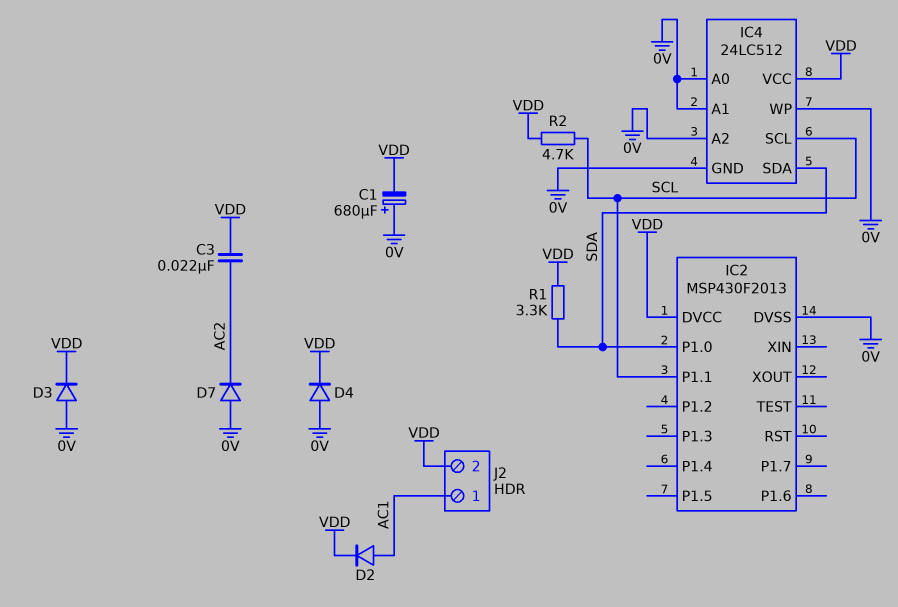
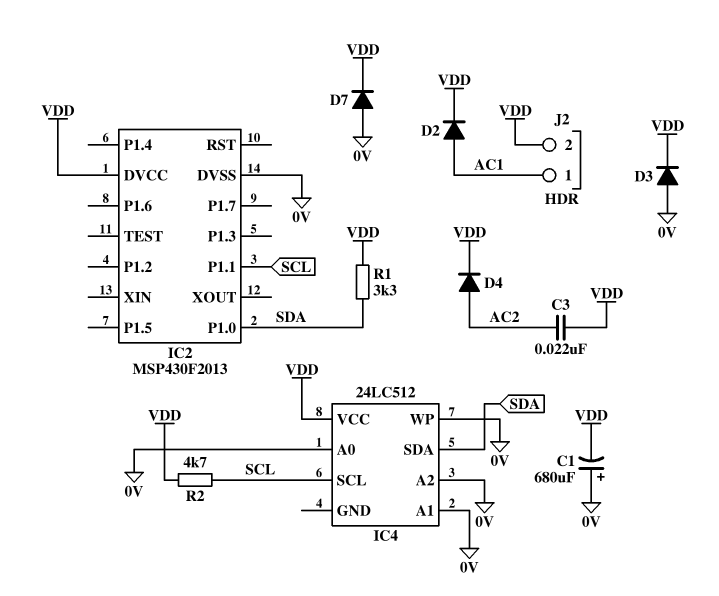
D4: diode (A 0V, K VDD) -> diode (A AC2, K VDD)
D7: diode (A 0V, K AC2) -> diode (A 0V, K VDD)
IC4 pin GND: 0V -> none

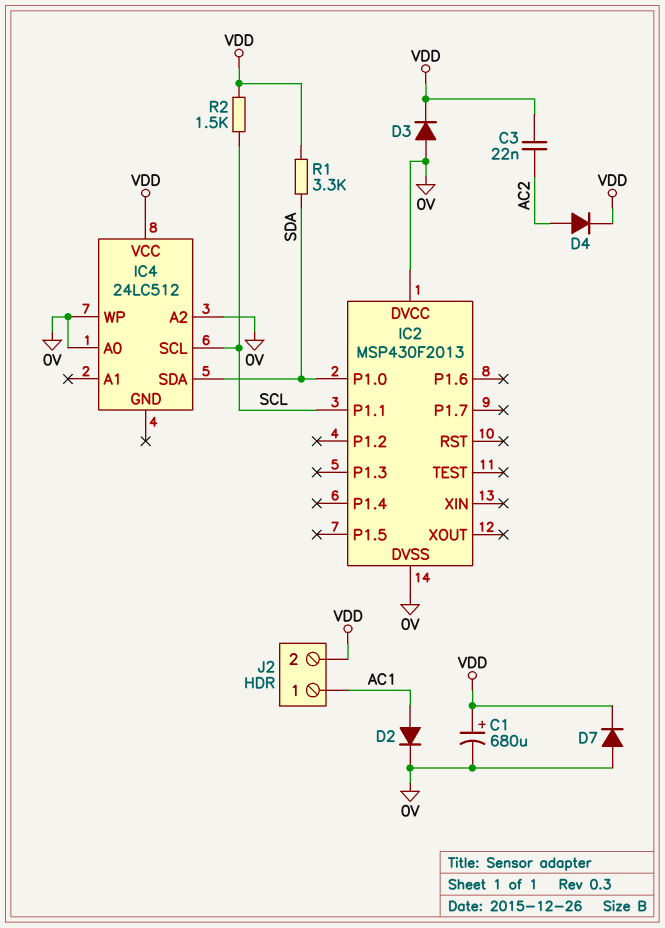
C1: 680uF (plus 0V, minus VDD) -> 680uF (plus VDD, minus 0V)
D2: diode (A AC1, K VDD) -> diode (A AC1, K 0V)
IC2 pin DVCC: VDD -> 0V
IC4 pin A1: 0V -> none
R2: 4.7k (SCL, VDD) -> 1.5k (SCL, VDD)

